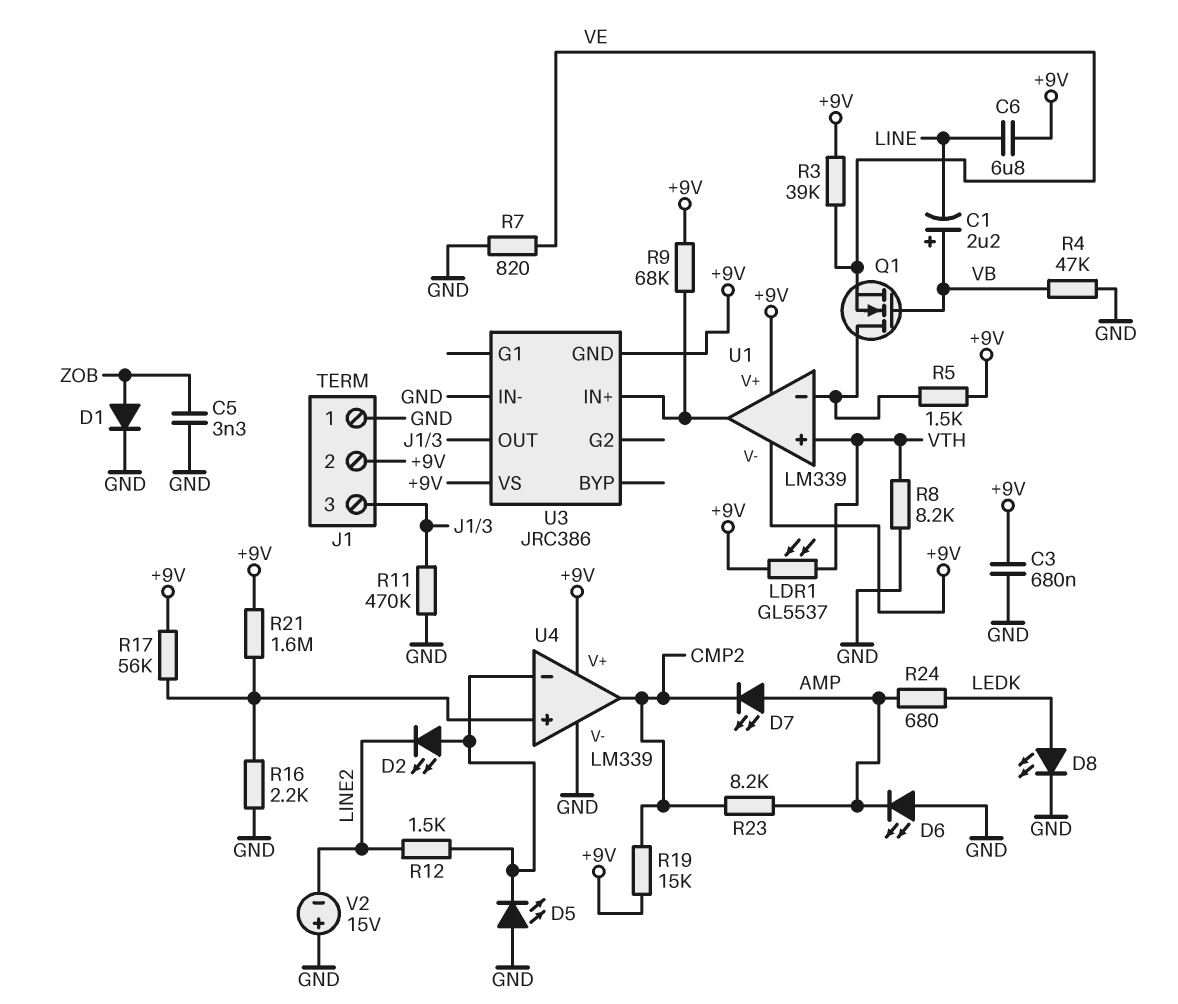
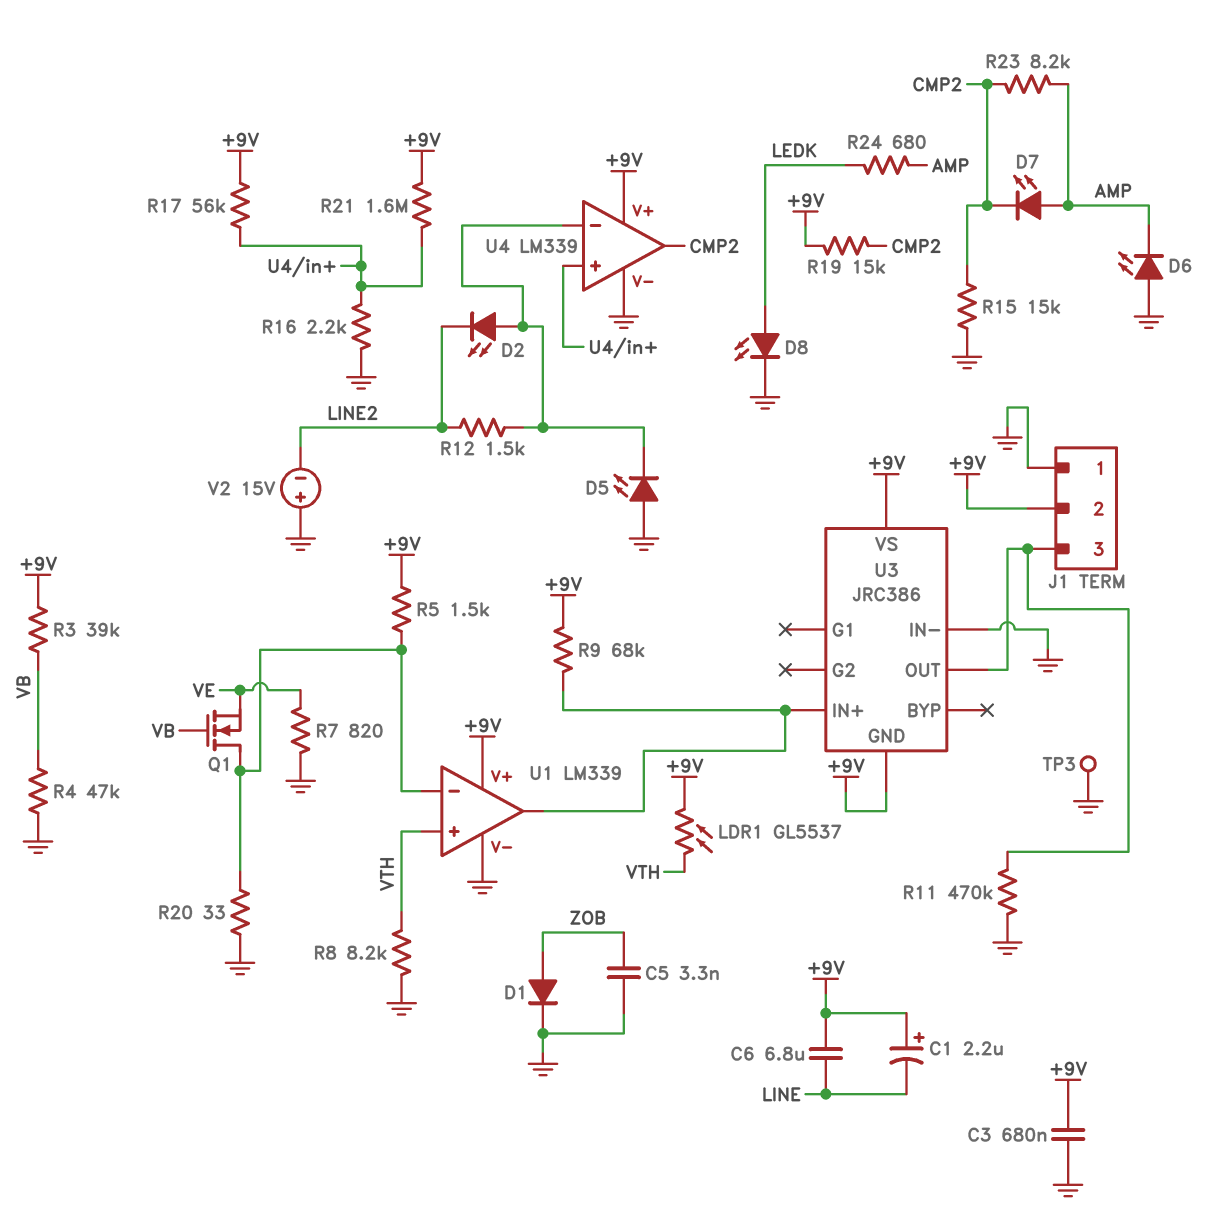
C1: 2.2uF (plus VB, minus LINE) -> 2.2uF (plus +9V, minus LINE)
R3: 39k (+9V, VE) -> 39k (+9V, VB)
R15: none -> 15k (CMP2, GND)
R20: none -> 33 (GND, U1/in-)
TP3: none -> test point (GND)
U1 pin V-: +9V -> GND

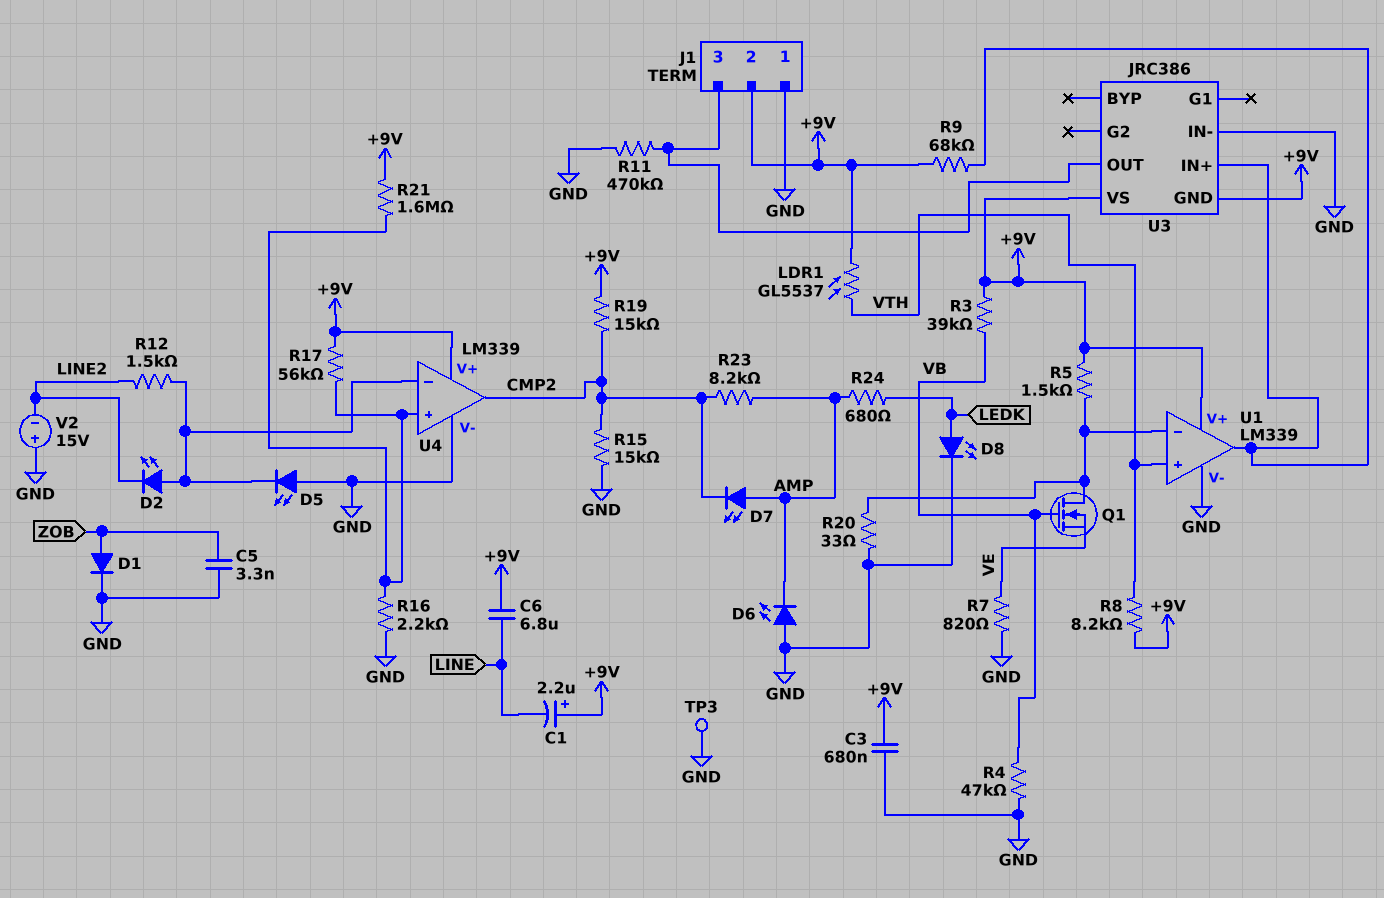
R8: 8.2k (GND, VTH) -> 8.2k (+9V, VTH)

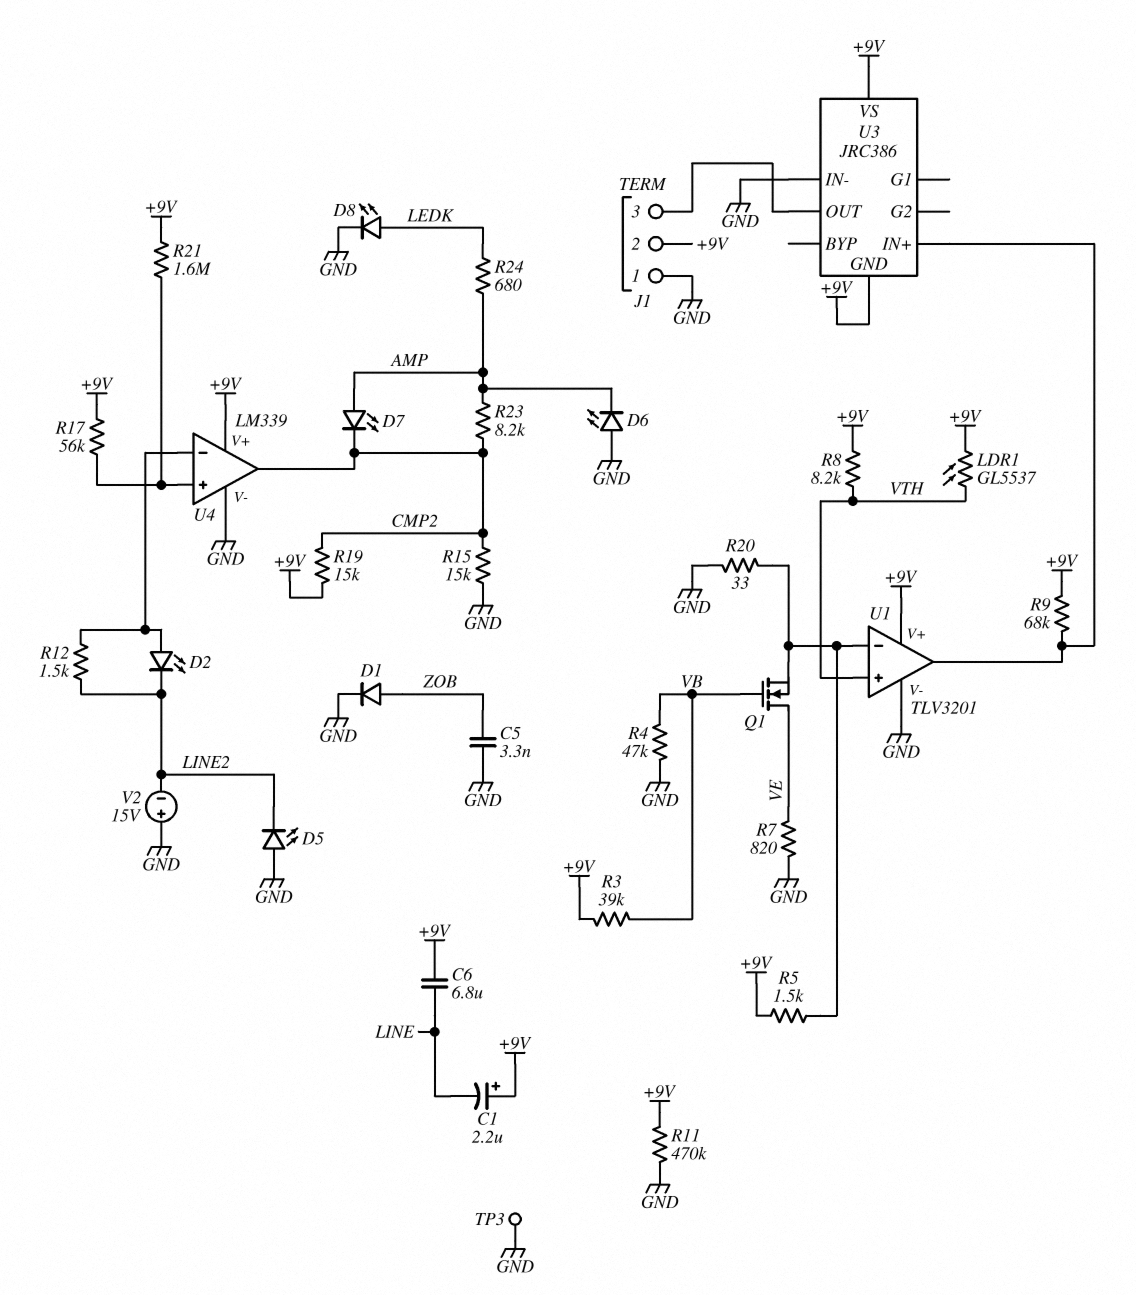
C3: 680nF (+9V, GND) -> none
D5: LED (A GND, K U4/in-) -> LED (A GND, K LINE2)
Q1: NMOS (G VB, D U1/in-, S VE) -> NMOS (G VB, D VE, S U1/in-)
R11: 470k (GND, J1/3) -> 470k (+9V, GND)
R16: 2.2k (GND, U4/in+) -> none
U1: LM339 -> TLV3201

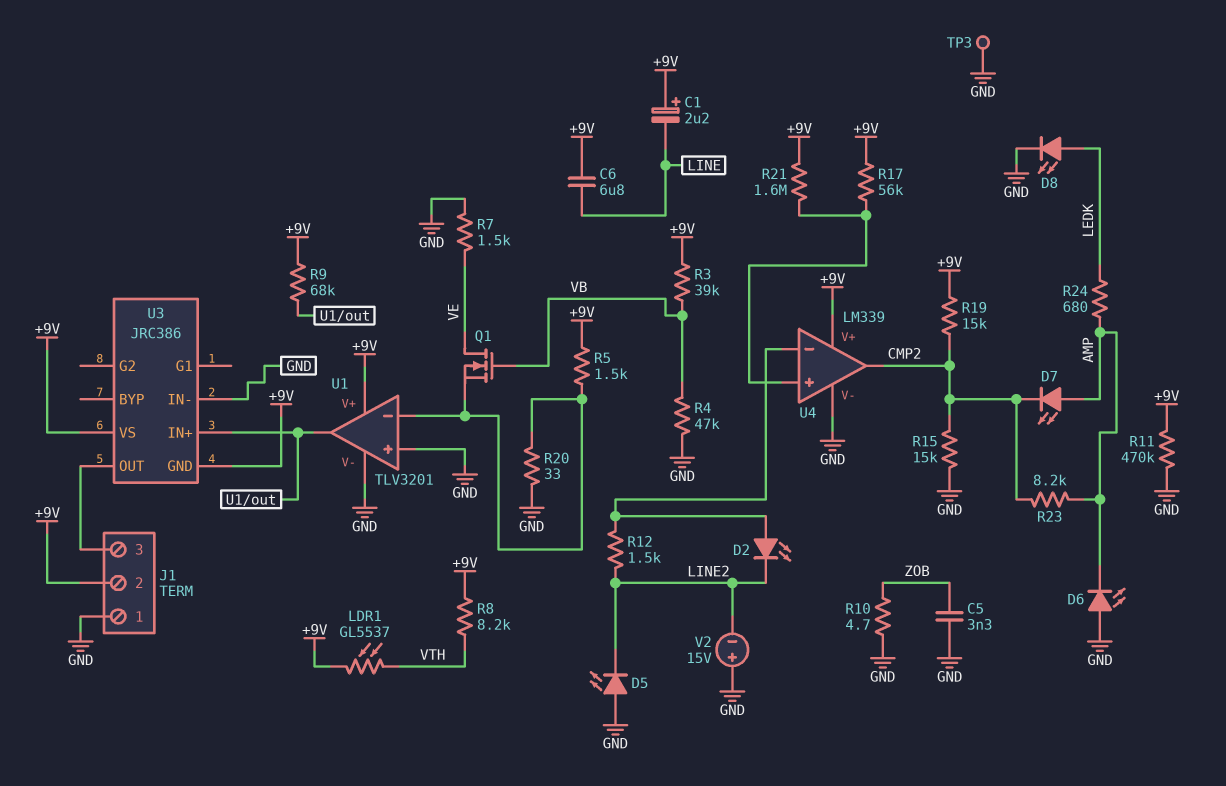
D1: diode (A ZOB, K GND) -> none
R7: 820 (GND, VE) -> 1.5k (GND, VE)
R10: none -> 4.7 (GND, ZOB)
U1 pin in+: VTH -> GND

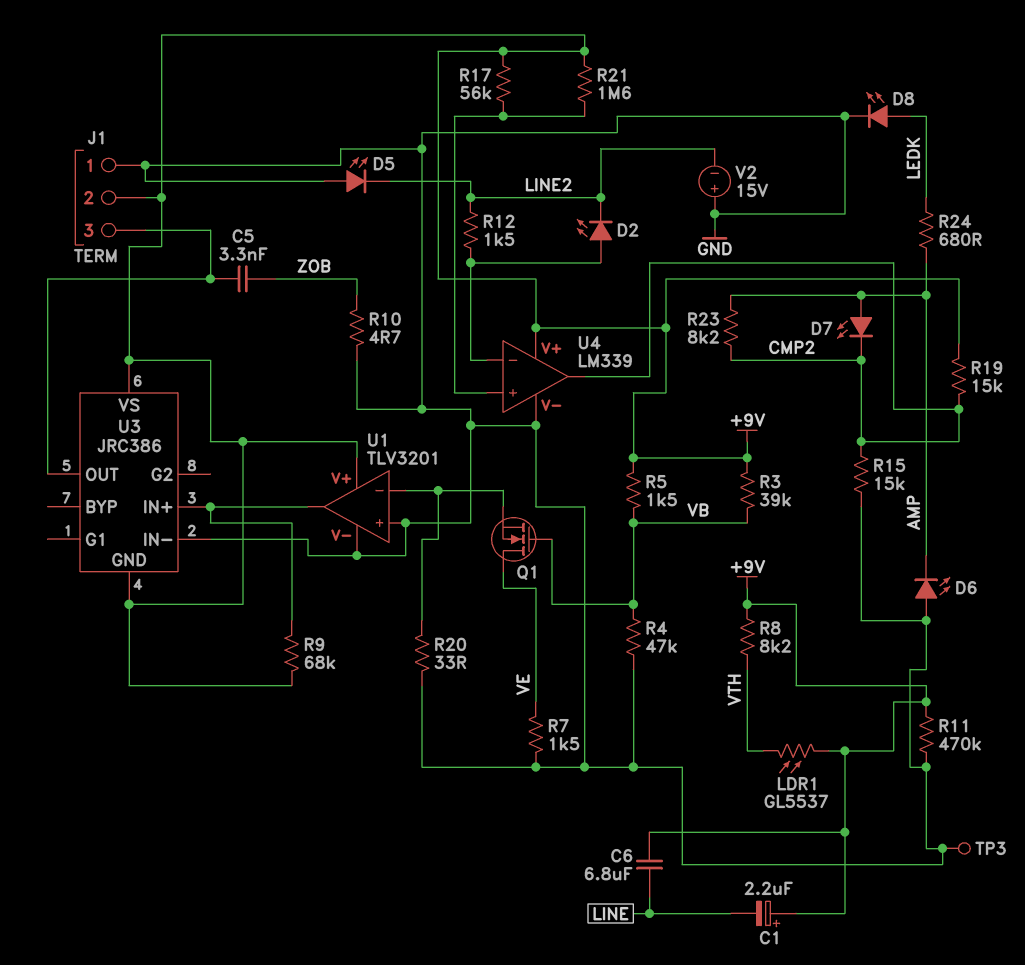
C5: 3.3nF (GND, ZOB) -> 3.3nF (J1/3, ZOB)
R5: 1.5k (+9V, U1/in-) -> 1.5k (+9V, VB)

